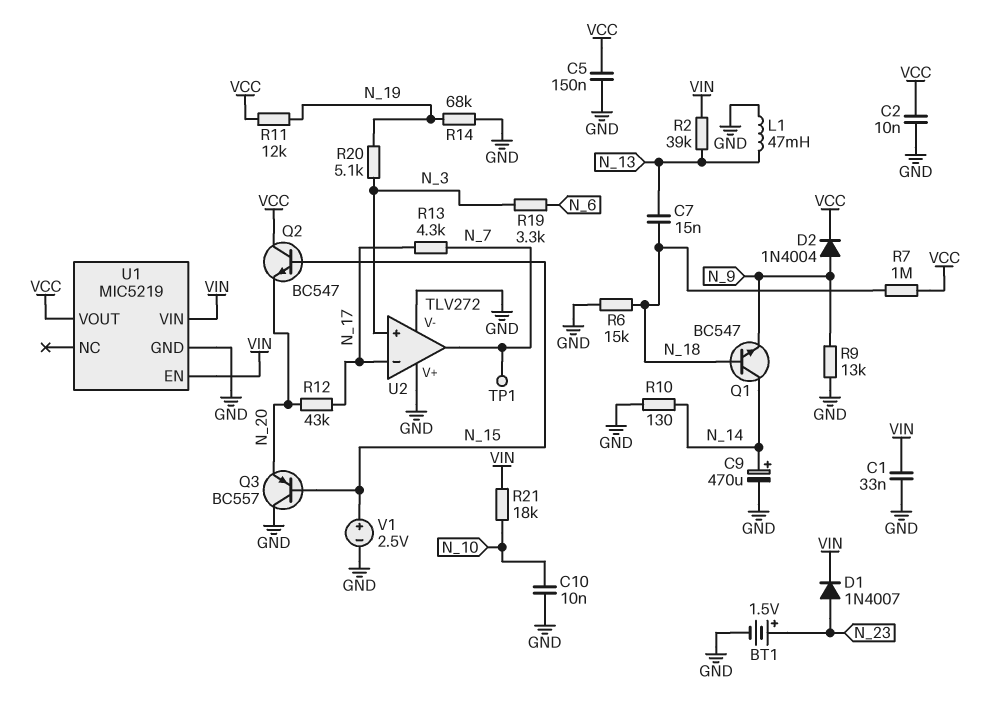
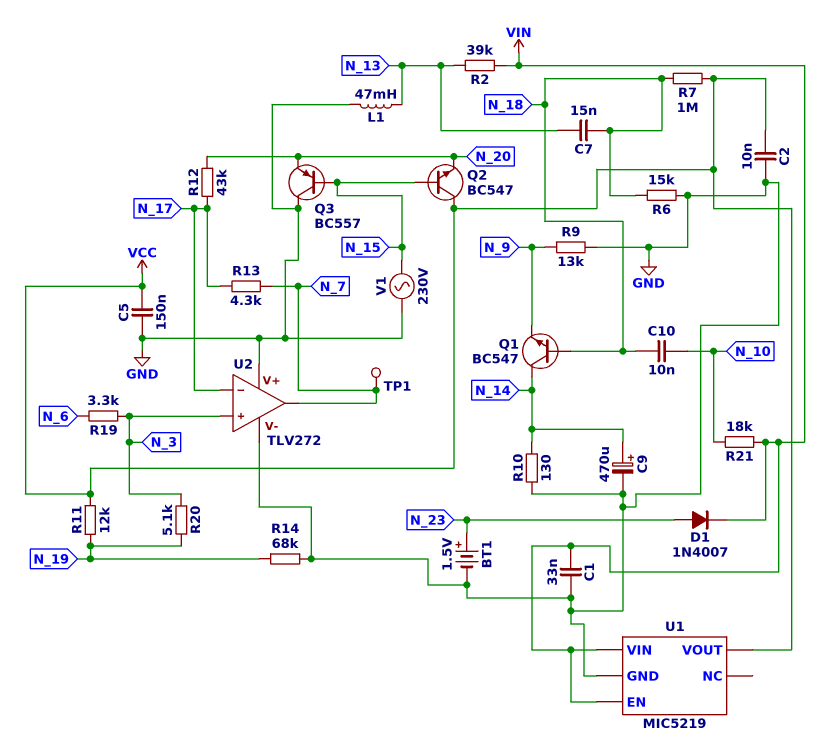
C10: 10nF (GND, N_10) -> 10nF (N_10, N_18)
D2: diode 1N4004 (A N_9, K VCC) -> none
V1: 2.5V (plus N_15, minus GND) -> AC 230V (GND, N_15)

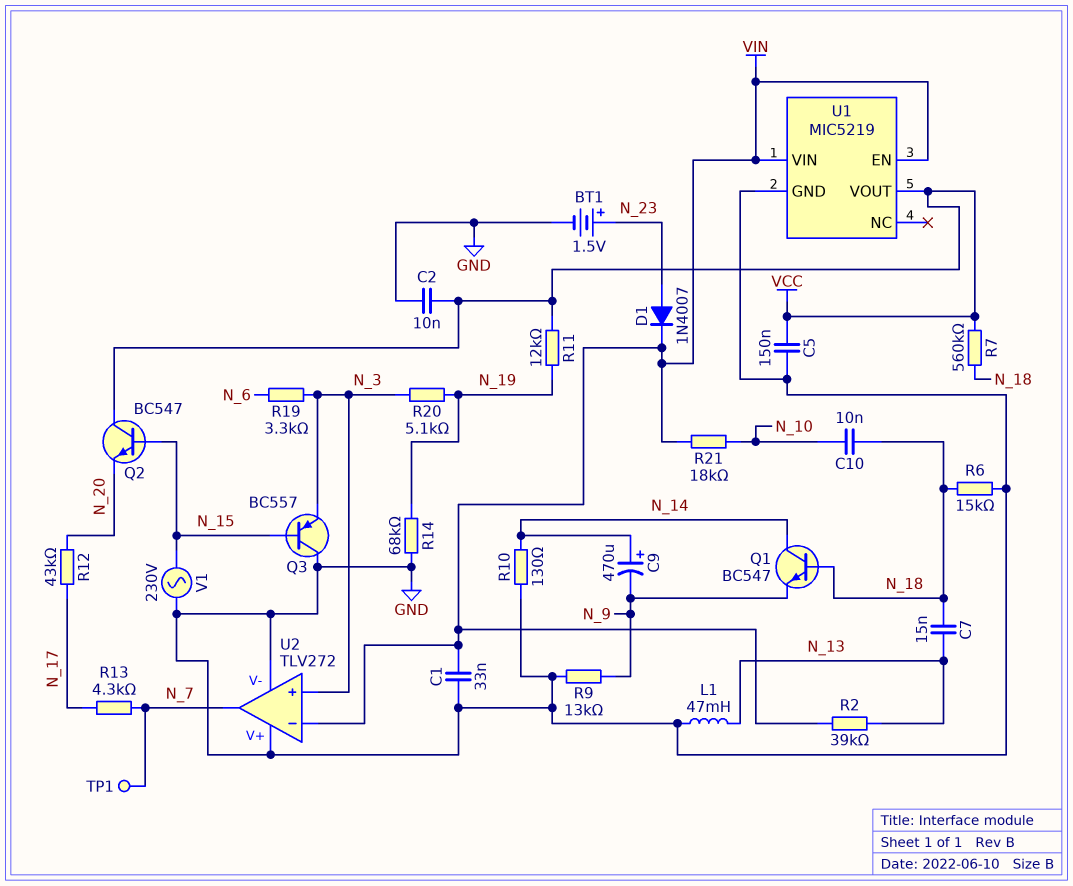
C9: 470uF (plus N_14, minus GND) -> 470uF (plus N_14, minus N_9)
Q3: PNP BC557 (B N_15, C GND, E N_20) -> PNP BC557 (B N_15, C GND, E N_3)
R7: 1M (N_18, VCC) -> 560k (N_18, VCC)
U2 pin in-: N_17 -> VIN

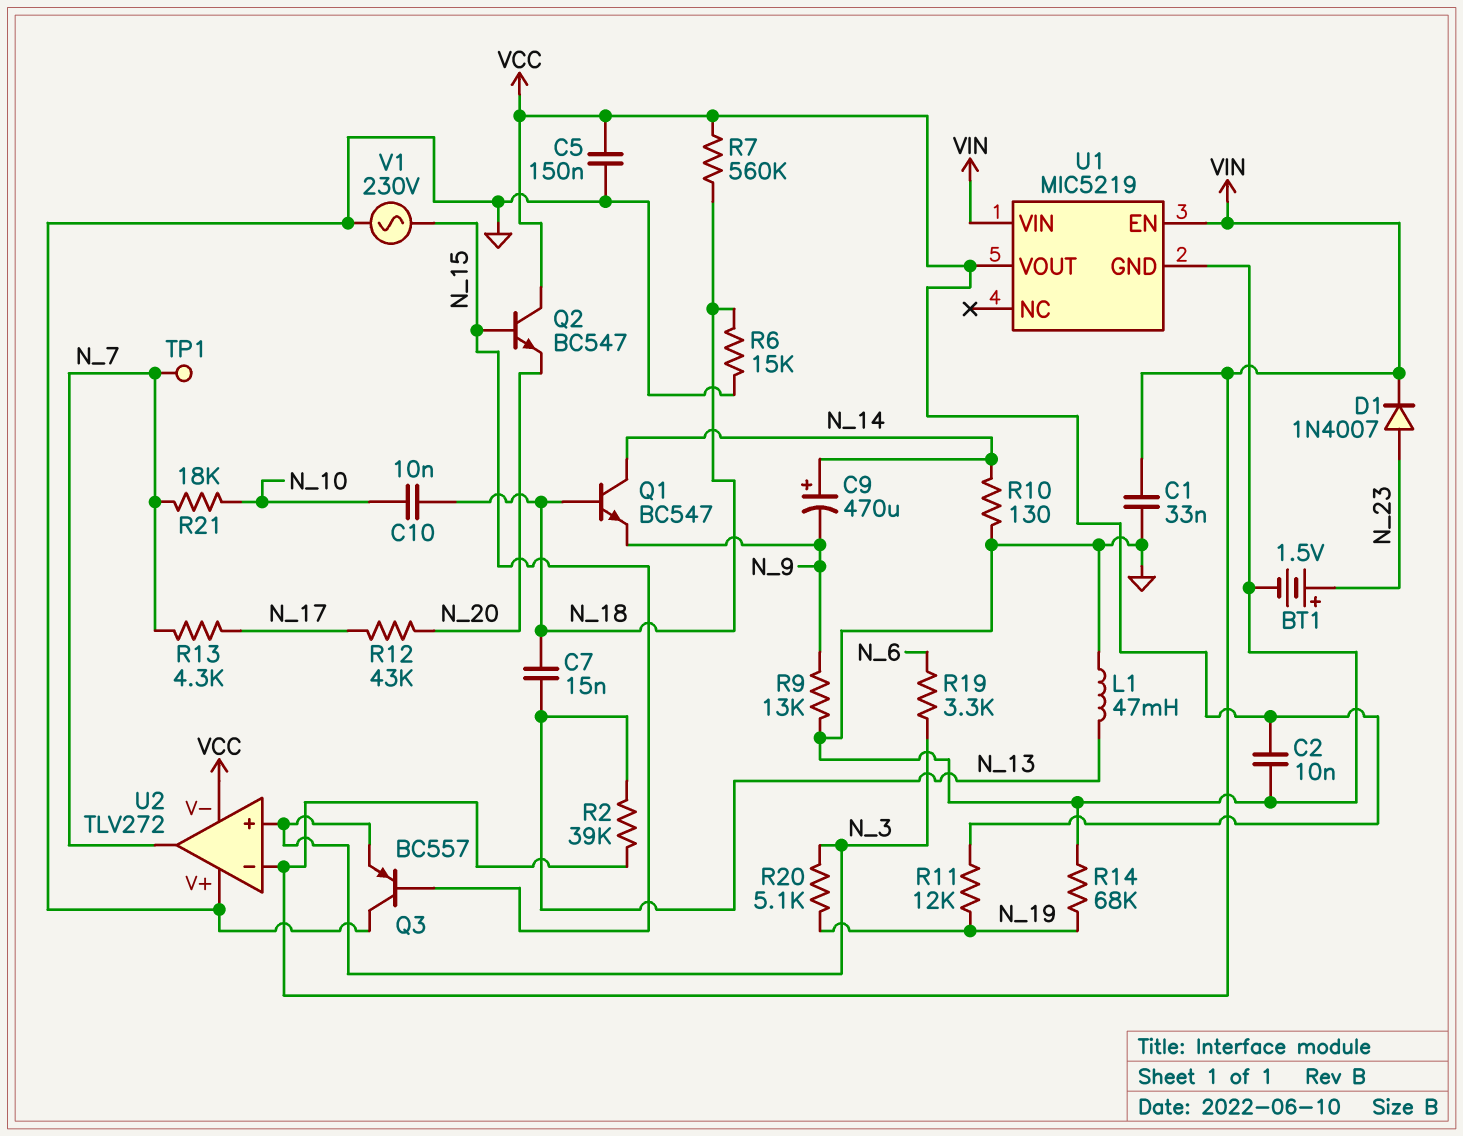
R21: 18k (N_10, VIN) -> 18k (N_7, N_10)
U2 pin V-: GND -> VCC

